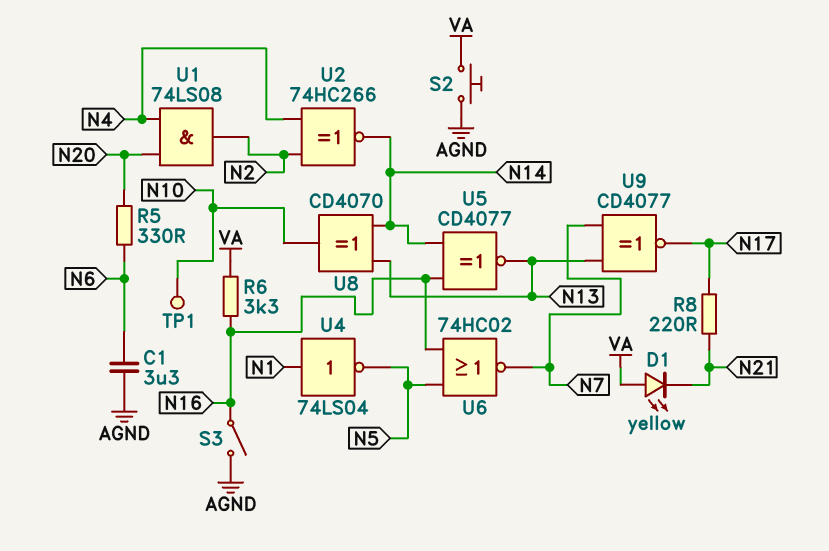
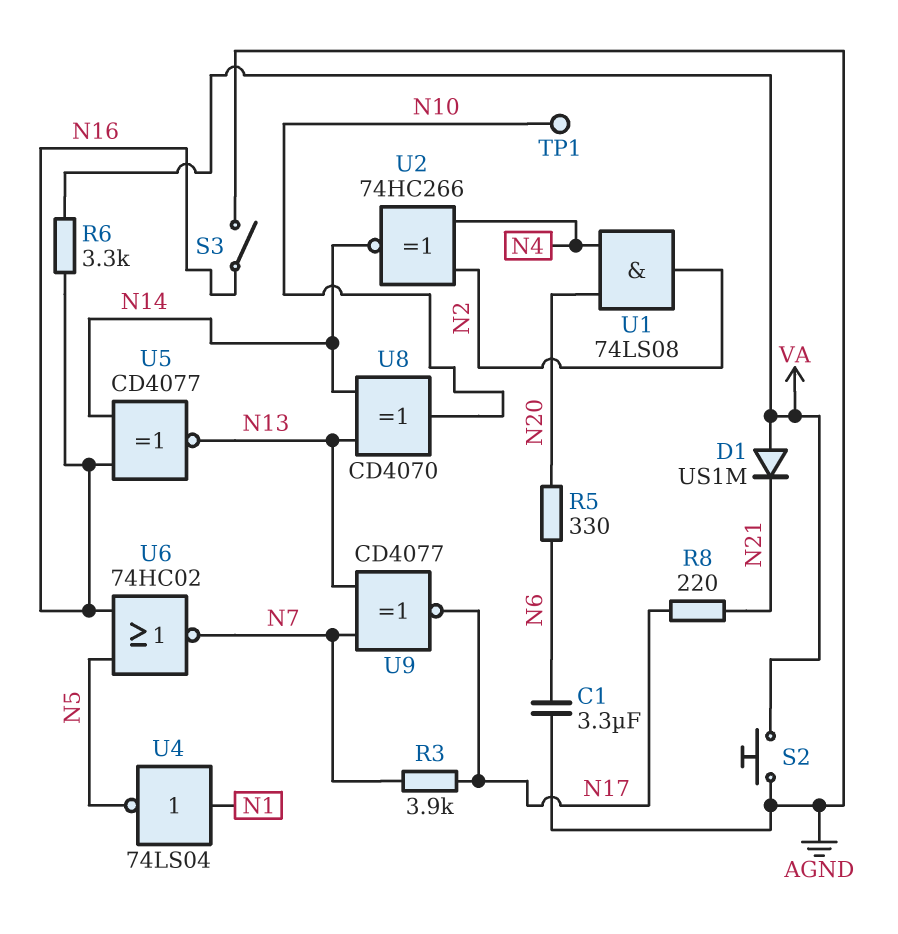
D1: LED yellow (A VA, K N21) -> diode US1M (A VA, K N21)
R3: none -> 3.9k (N7, N17)

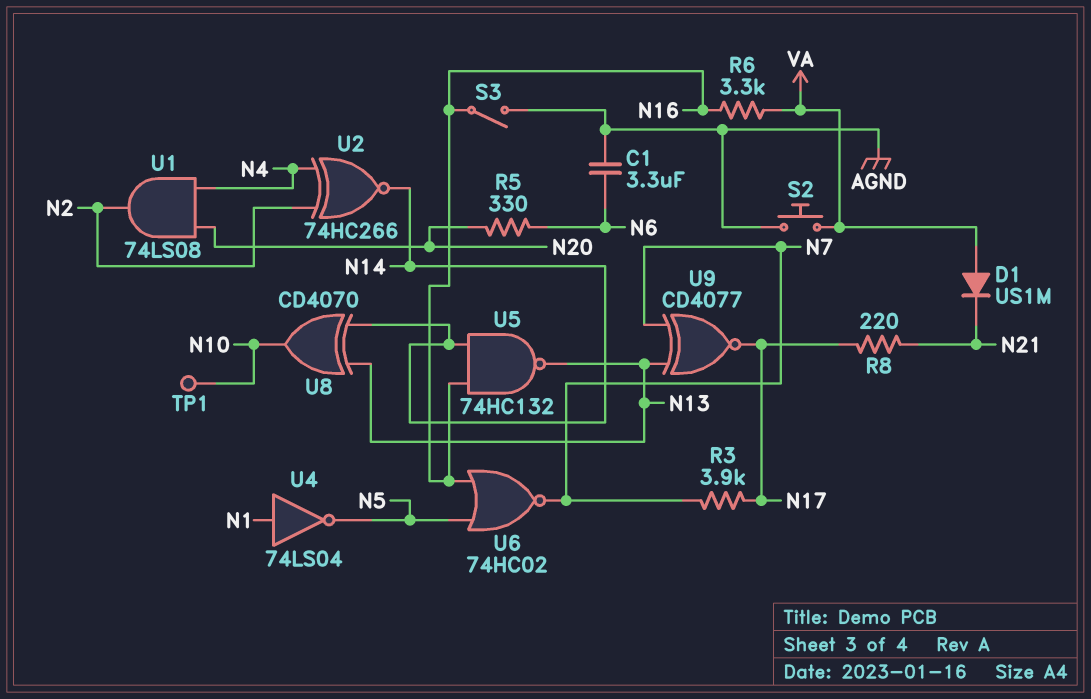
U5: XNOR CD4077 (in N14, in N16, out N13) -> NAND 74HC132 (in N14, in N16, out N13)

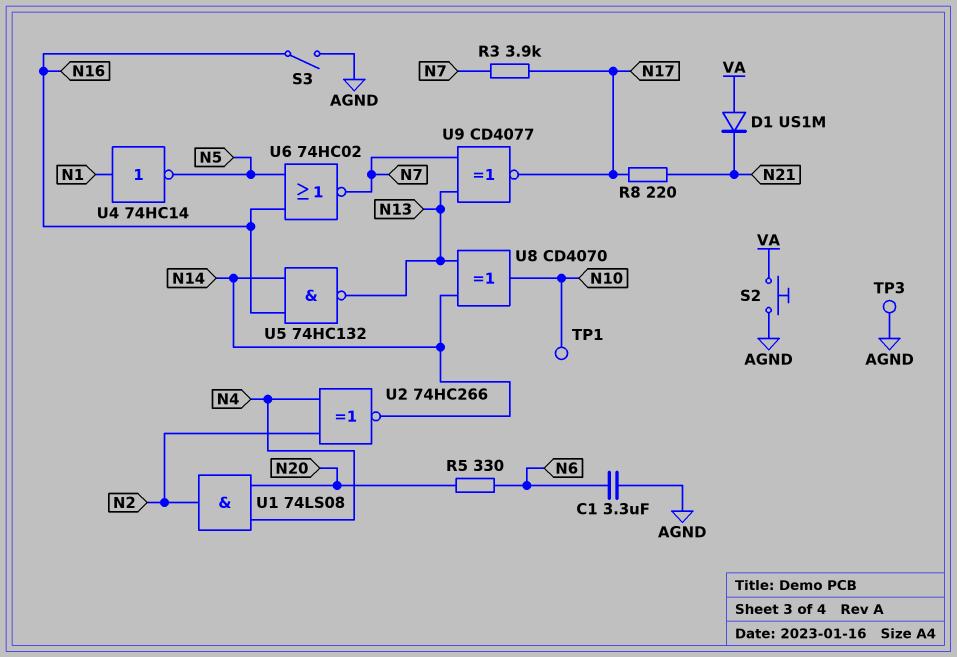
R6: 3.3k (N16, VA) -> none
TP3: none -> test point (AGND)
U4: NOT 74LS04 (in N1, out N5) -> NOT 74HC14 (in N1, out N5)

